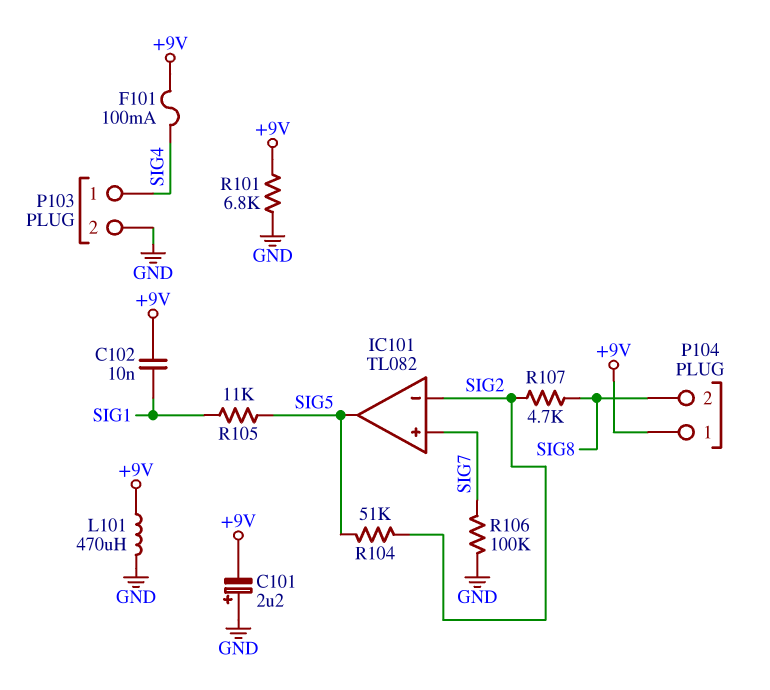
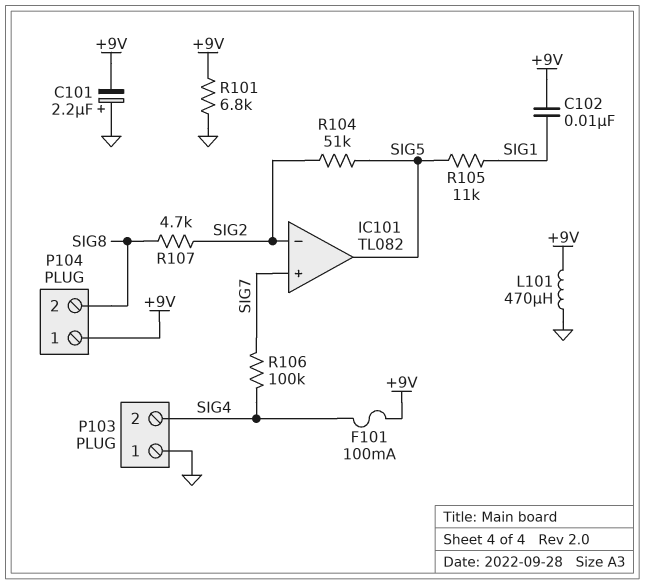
P103 pin 1: SIG4 -> GND
P103 pin 2: GND -> SIG4
R106: 100k (GND, SIG7) -> 100k (SIG4, SIG7)

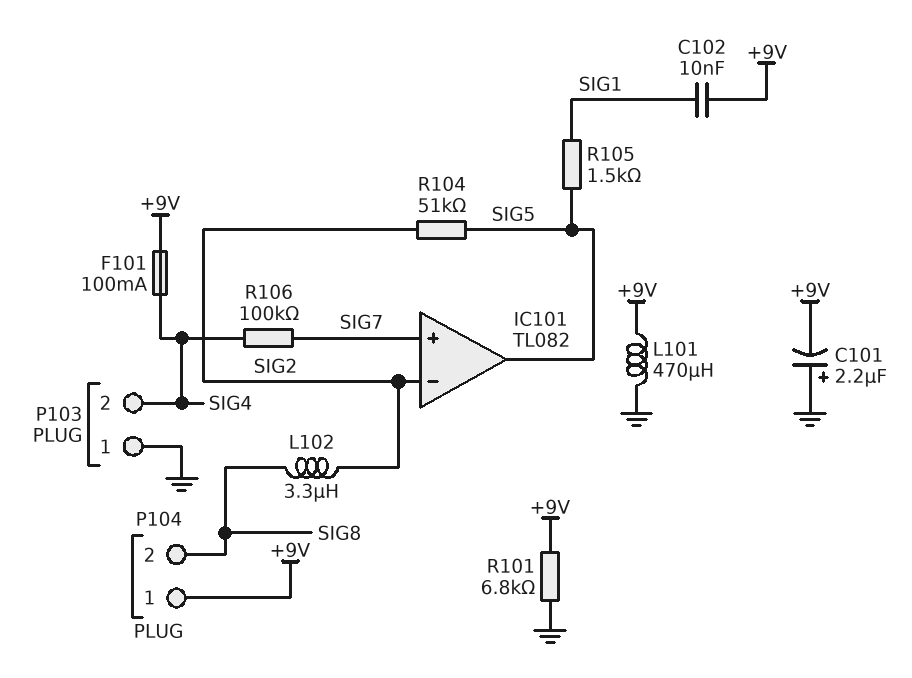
L102: none -> 3.3uH (SIG2, SIG8)
R105: 11k (SIG1, SIG5) -> 1.5k (SIG1, SIG5)
R107: 4.7k (SIG2, SIG8) -> none

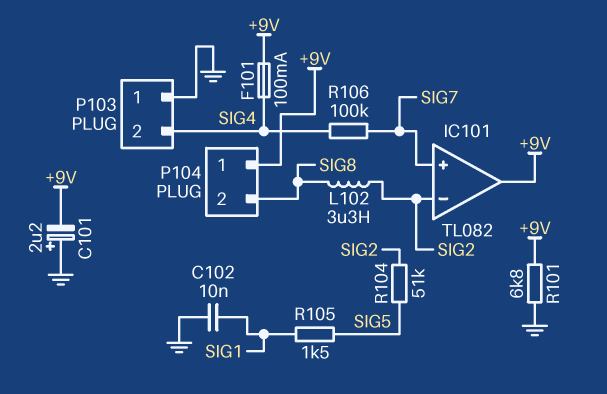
C102: 10nF (+9V, SIG1) -> 10nF (GND, SIG1)
IC101 pin out: SIG5 -> +9V
L101: 470uH (+9V, GND) -> none

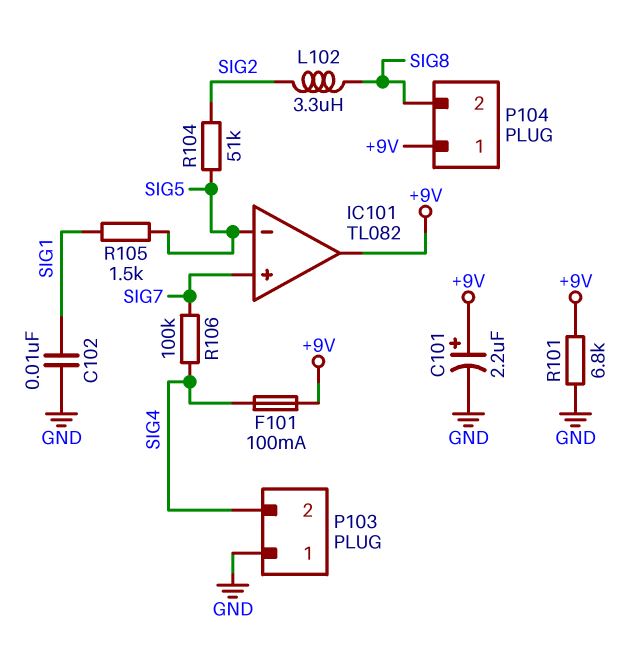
C101: 2.2uF (plus GND, minus +9V) -> 2.2uF (plus +9V, minus GND)
IC101 pin in-: SIG2 -> SIG5

